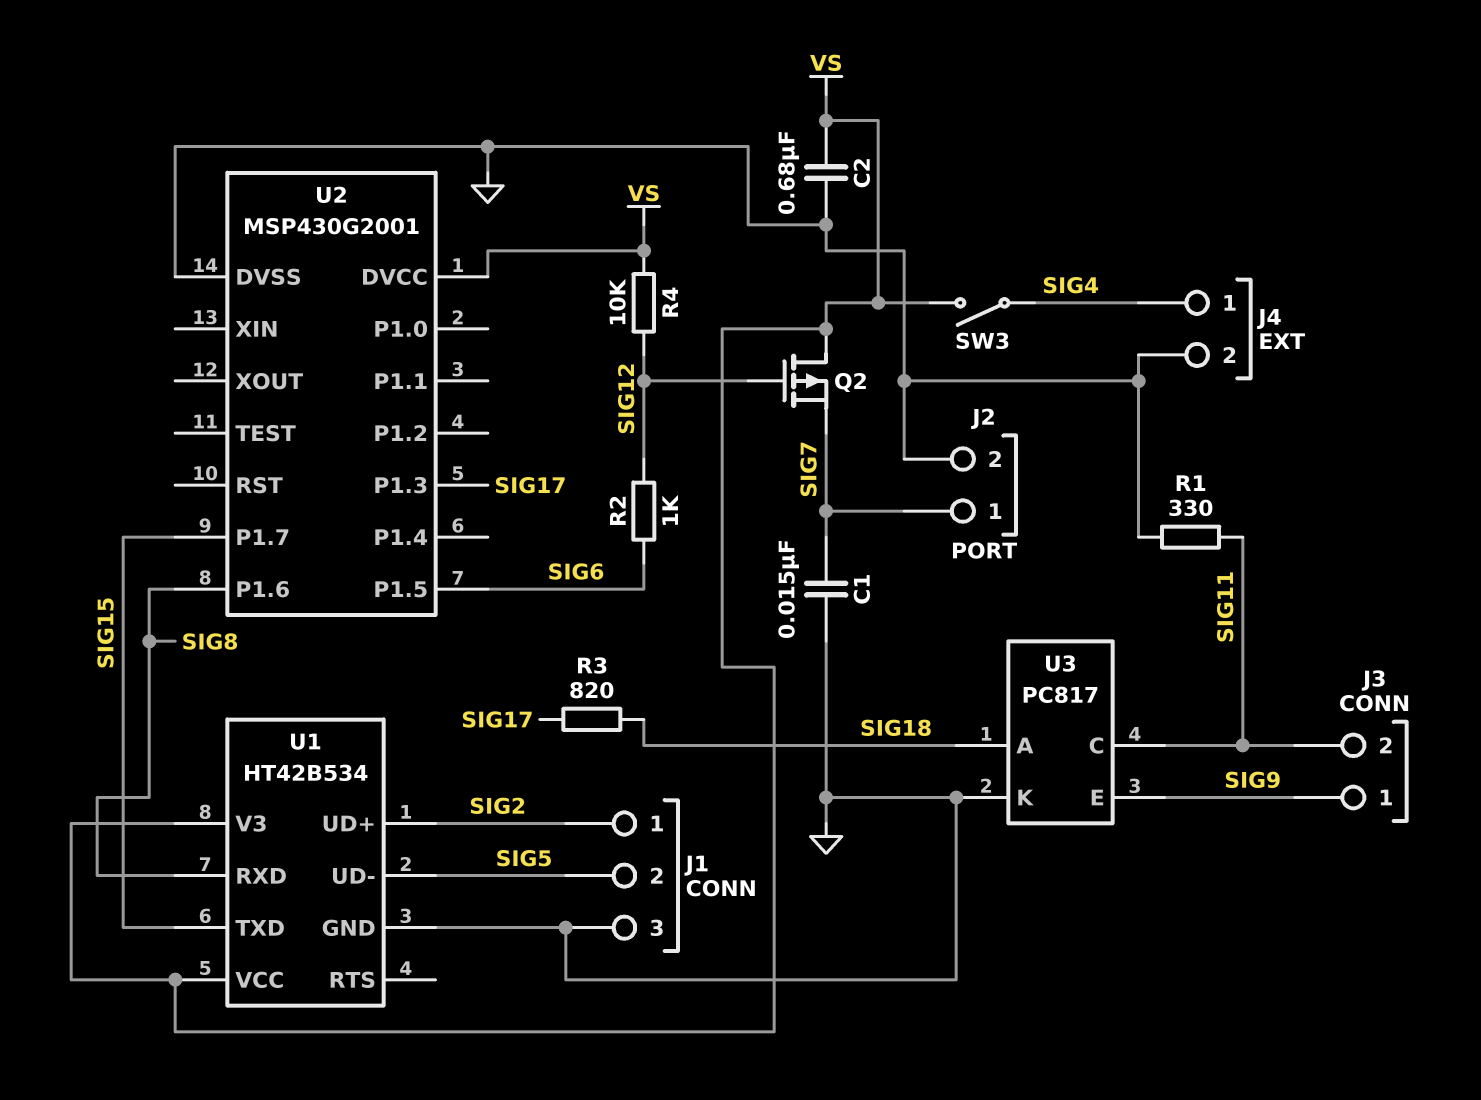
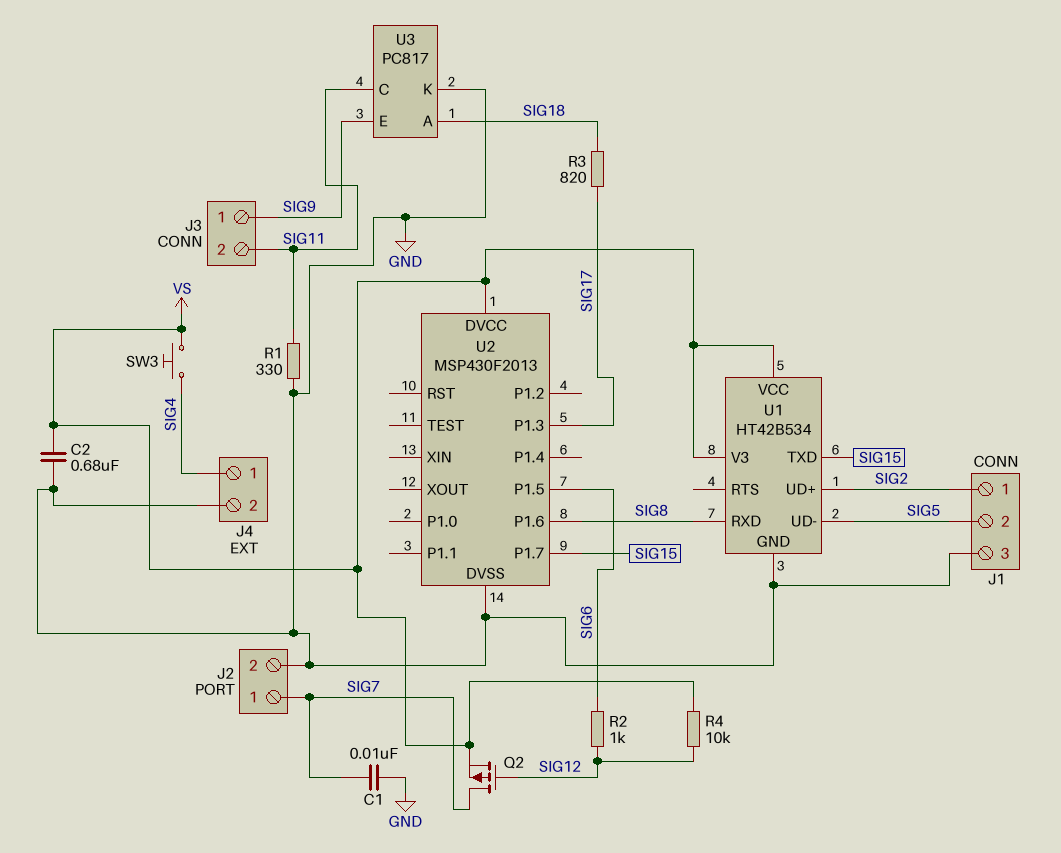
C1: 15nF (GND, SIG7) -> 10nF (GND, SIG7)
Q2: PMOS (G SIG12, D VS, S SIG7) -> PMOS (G SIG12, D SIG7, S VS)
SW3: switch (SIG4, VS) -> button (SIG4, VS)
U2: MSP430G2001 -> MSP430F2013

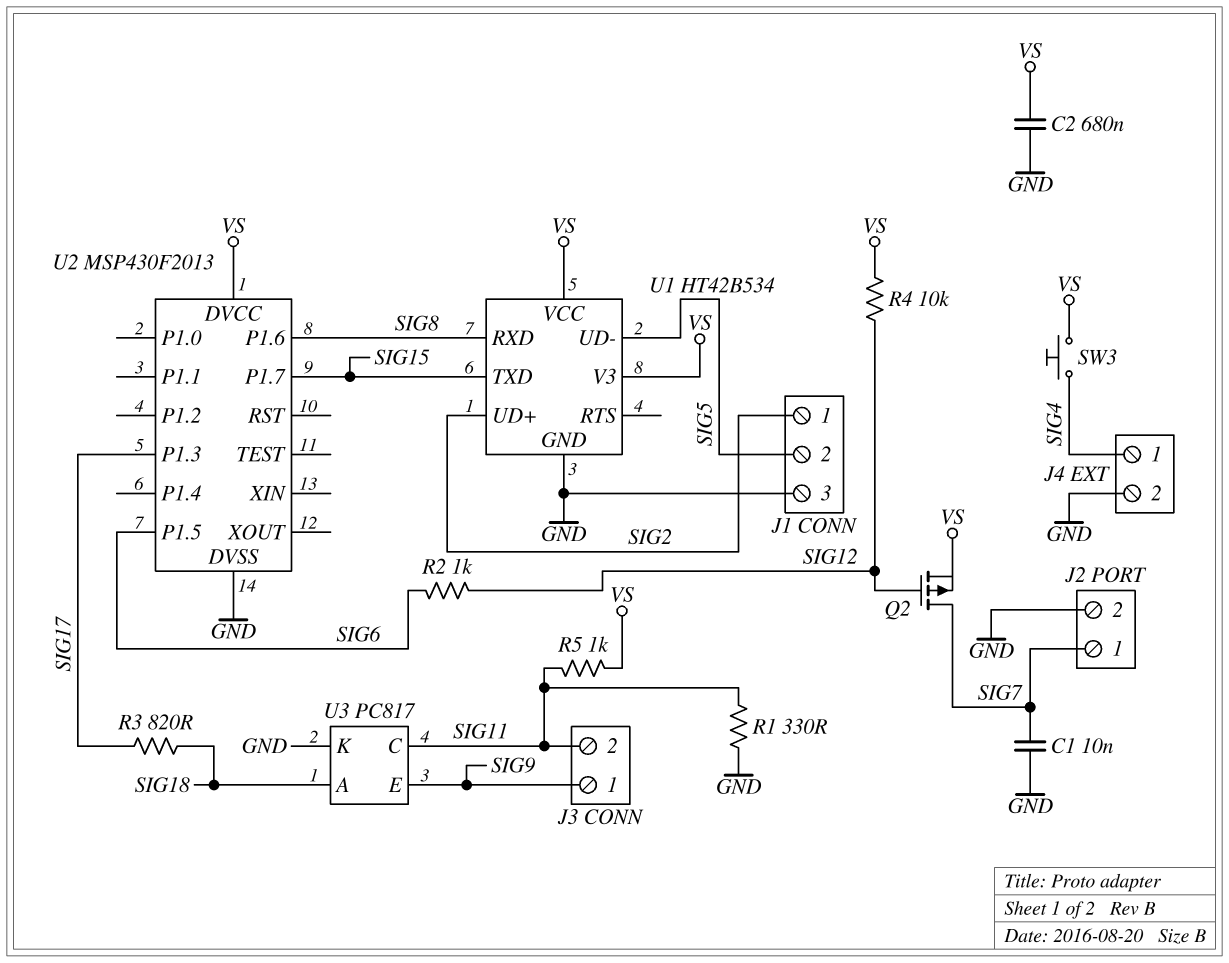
R5: none -> 1k (SIG11, VS)

